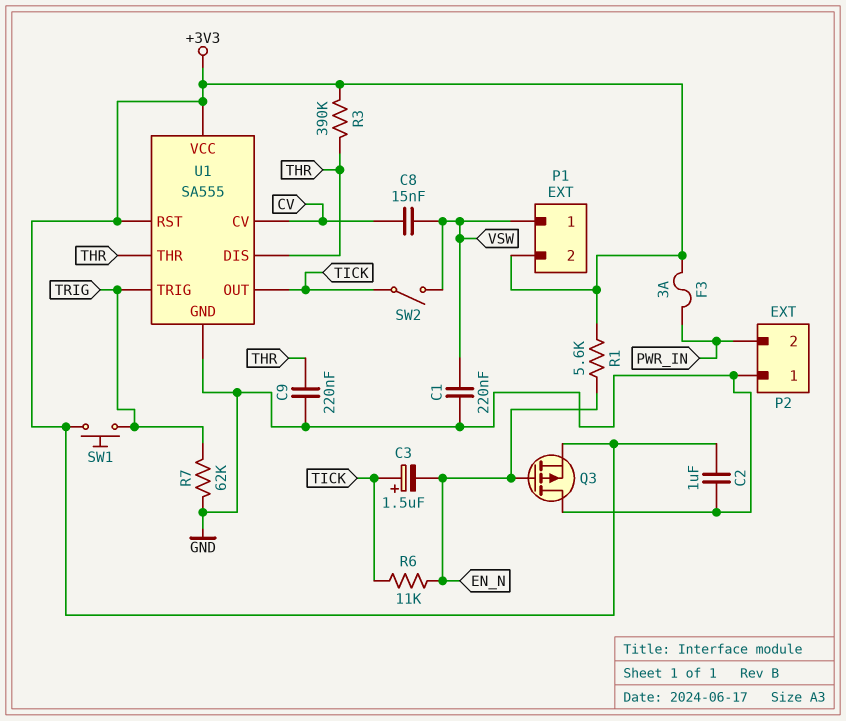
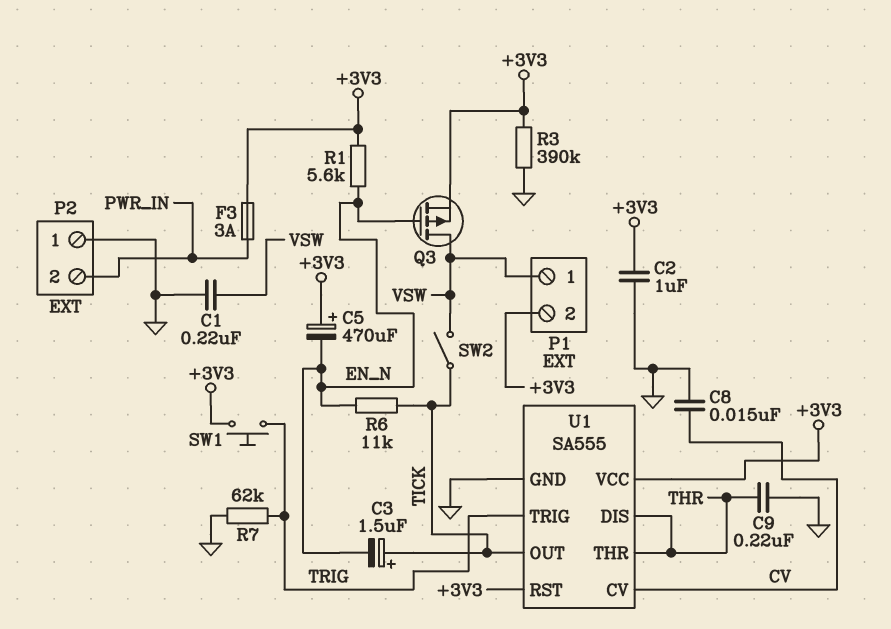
C5: none -> 470uF (plus +3V3, minus EN_N)
C8: 15nF (CV, VSW) -> 15nF (CV, GND)
Q3: PMOS (G EN_N, D GND, S +3V3) -> PMOS (G EN_N, D VSW, S +3V3)
R3: 390k (+3V3, THR) -> 390k (+3V3, GND)

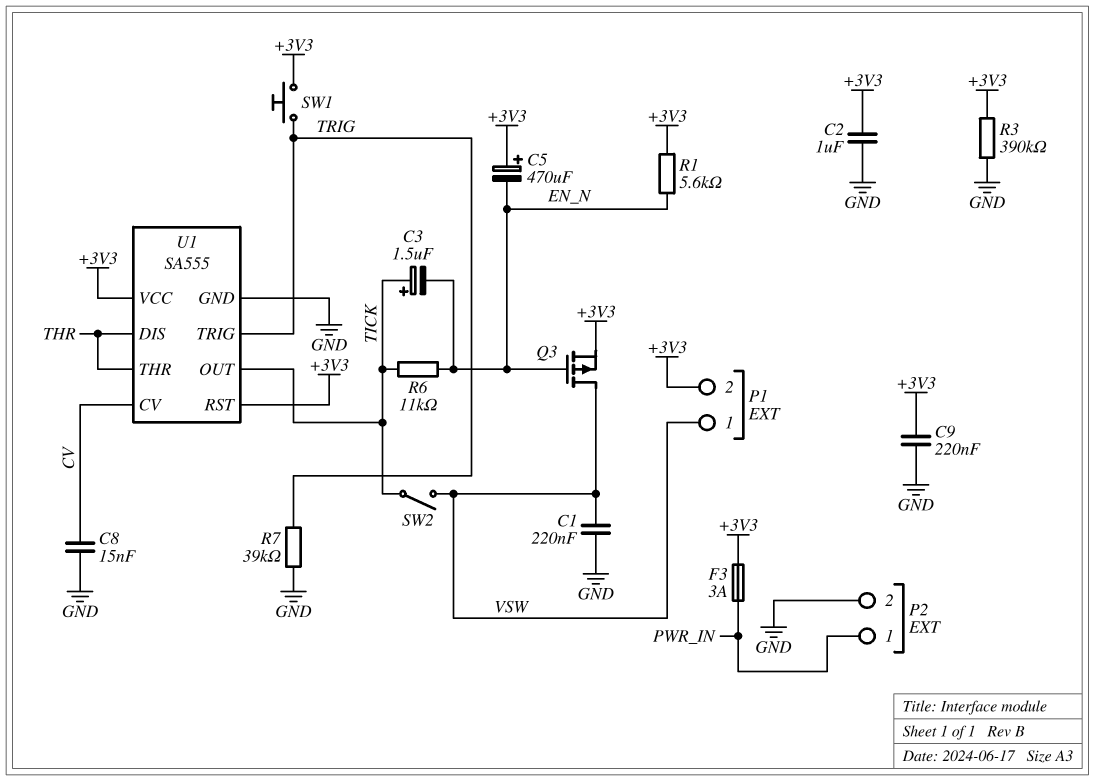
C9: 220nF (GND, THR) -> 220nF (+3V3, GND)
P2 pin 1: GND -> PWR_IN
P2 pin 2: PWR_IN -> GND
R7: 62k (GND, TRIG) -> 39k (GND, TRIG)

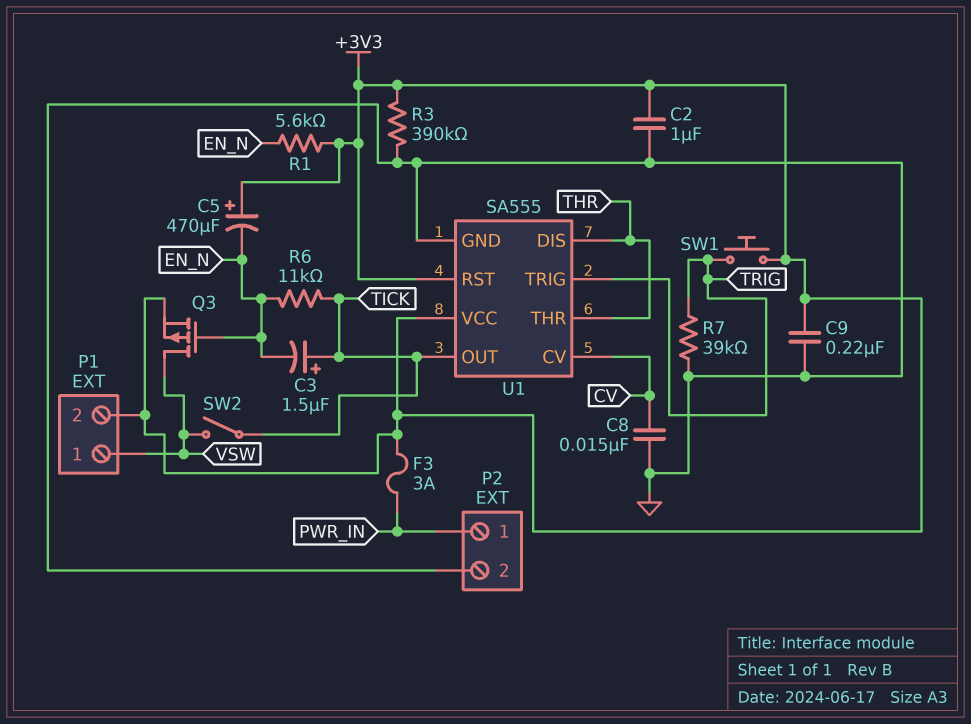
C1: 220nF (GND, VSW) -> none

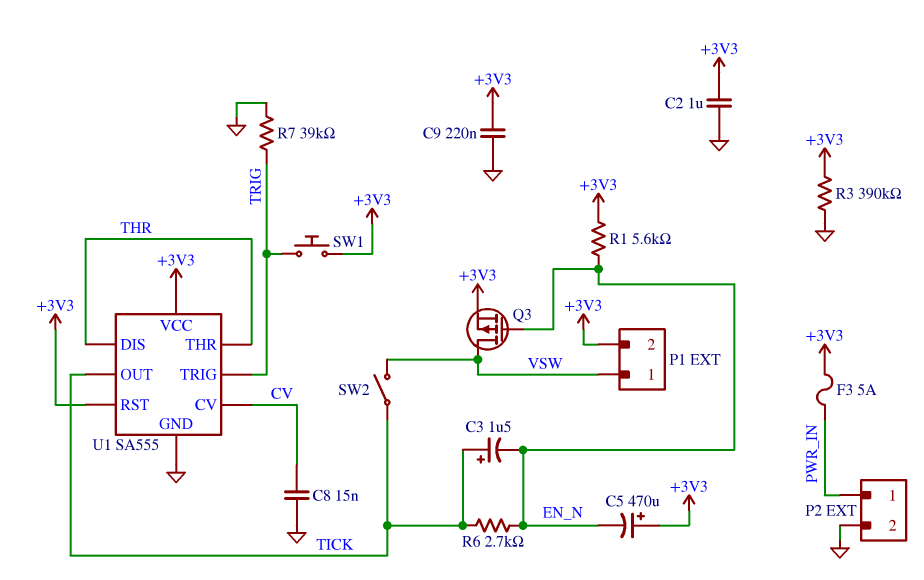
F3: 3A (+3V3, PWR_IN) -> 5A (+3V3, PWR_IN)
R6: 11k (EN_N, TICK) -> 2.7k (EN_N, TICK)

